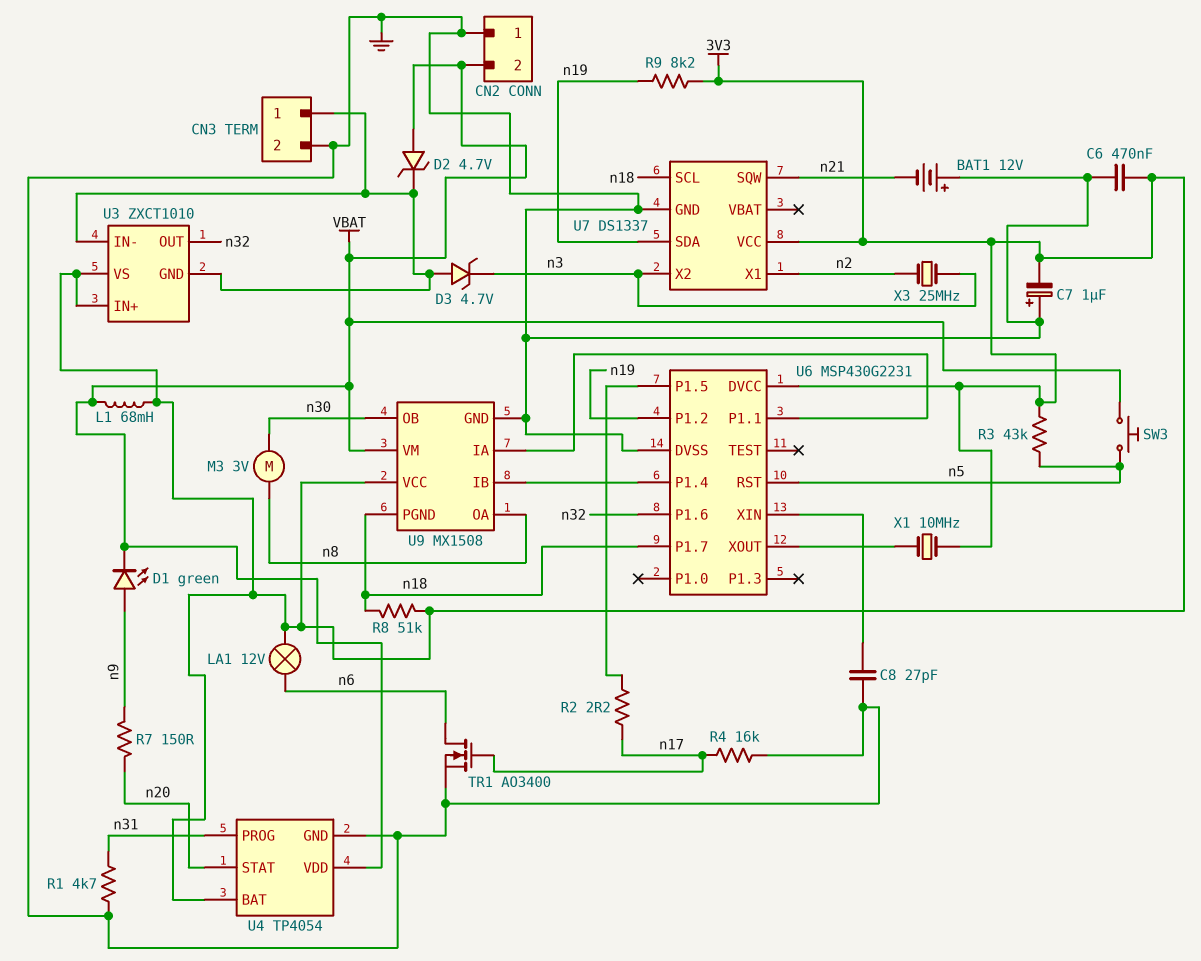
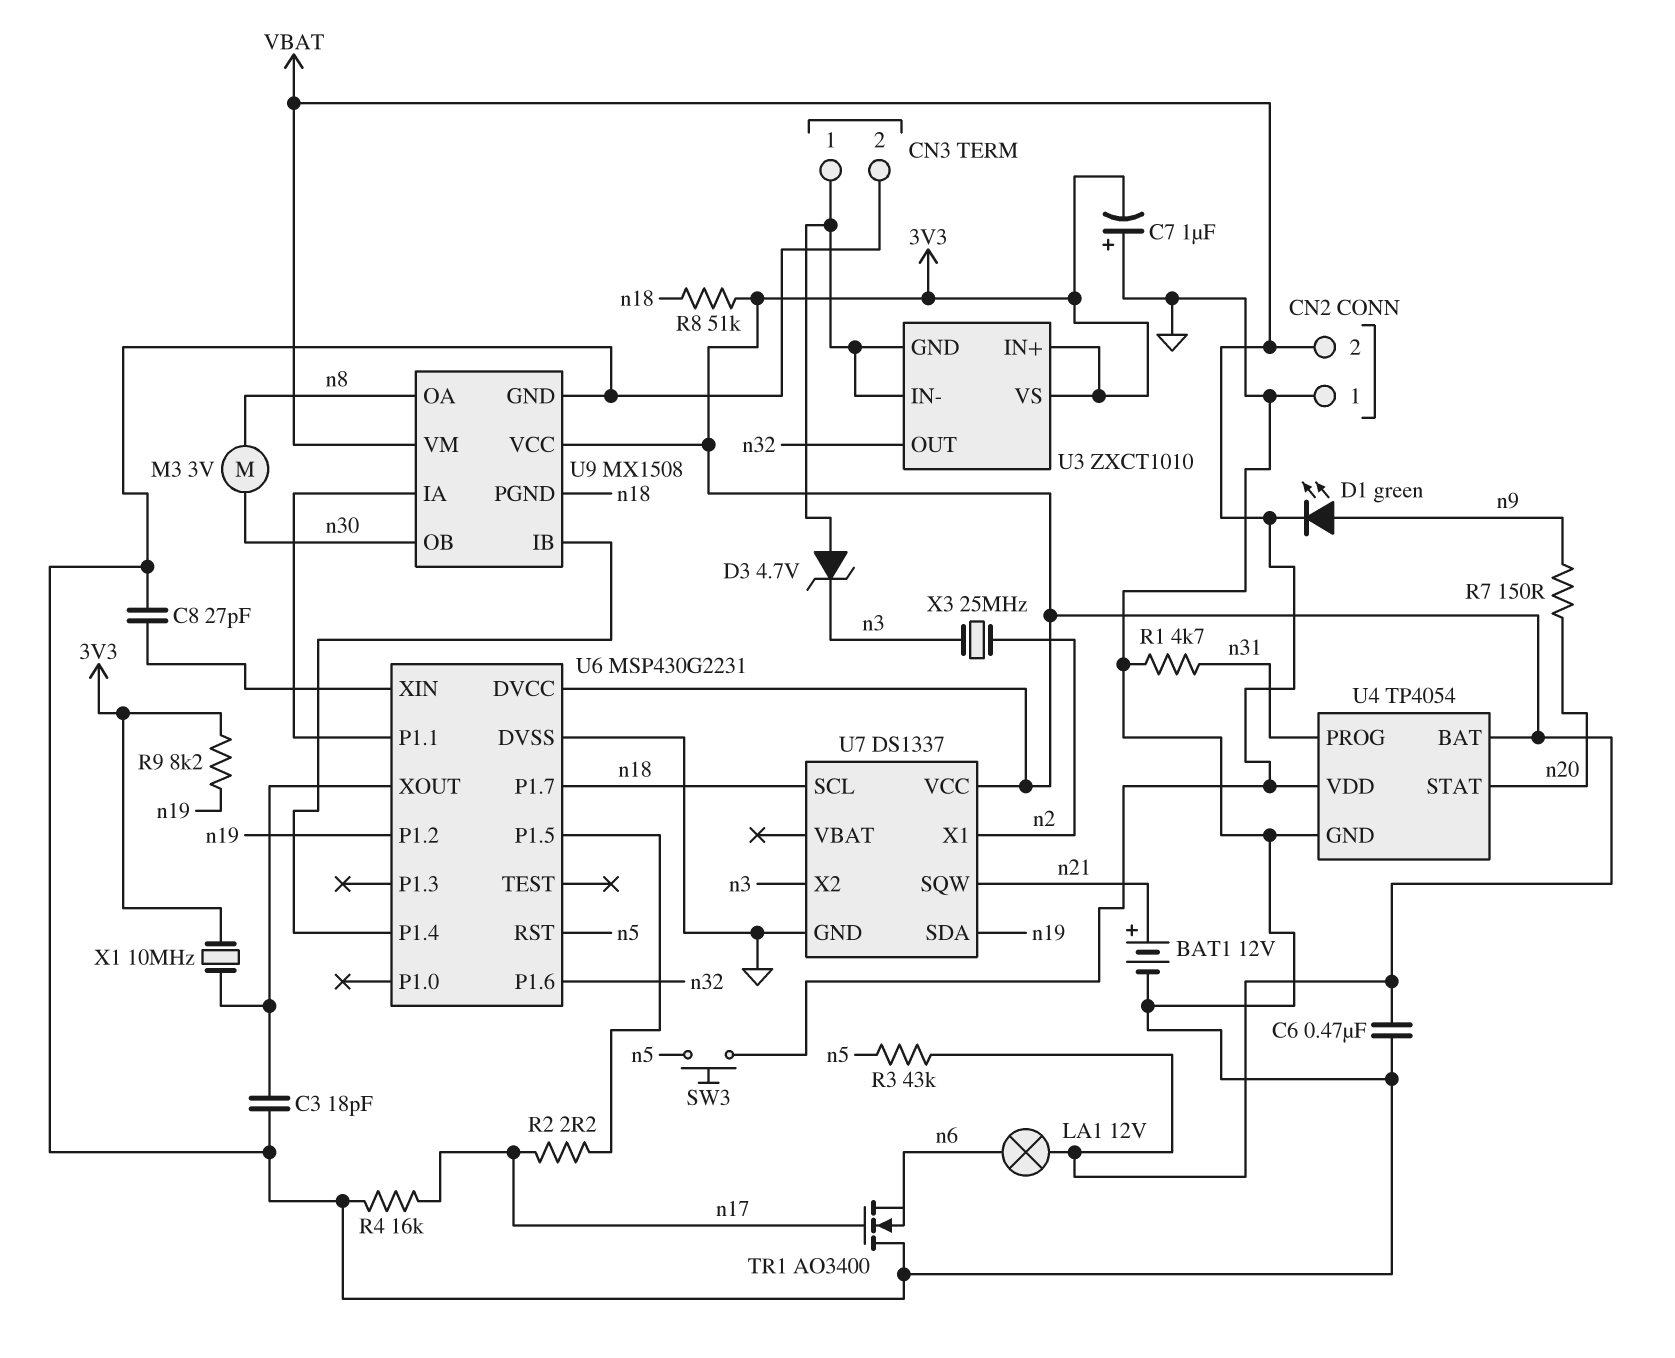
BAT1: 12V (plus GND, minus n21) -> 12V (plus n21, minus GND)
C3: none -> 18pF (GND, U6/XOUT)
D2: zener 4.7V (A VBAT, K CN3/1) -> none
L1: 68mH (3V3, VBAT) -> none
TR1: NMOS AO3400 (G n17, D n6, S GND) -> NMOS AO3400 (G n17, D GND, S n6)

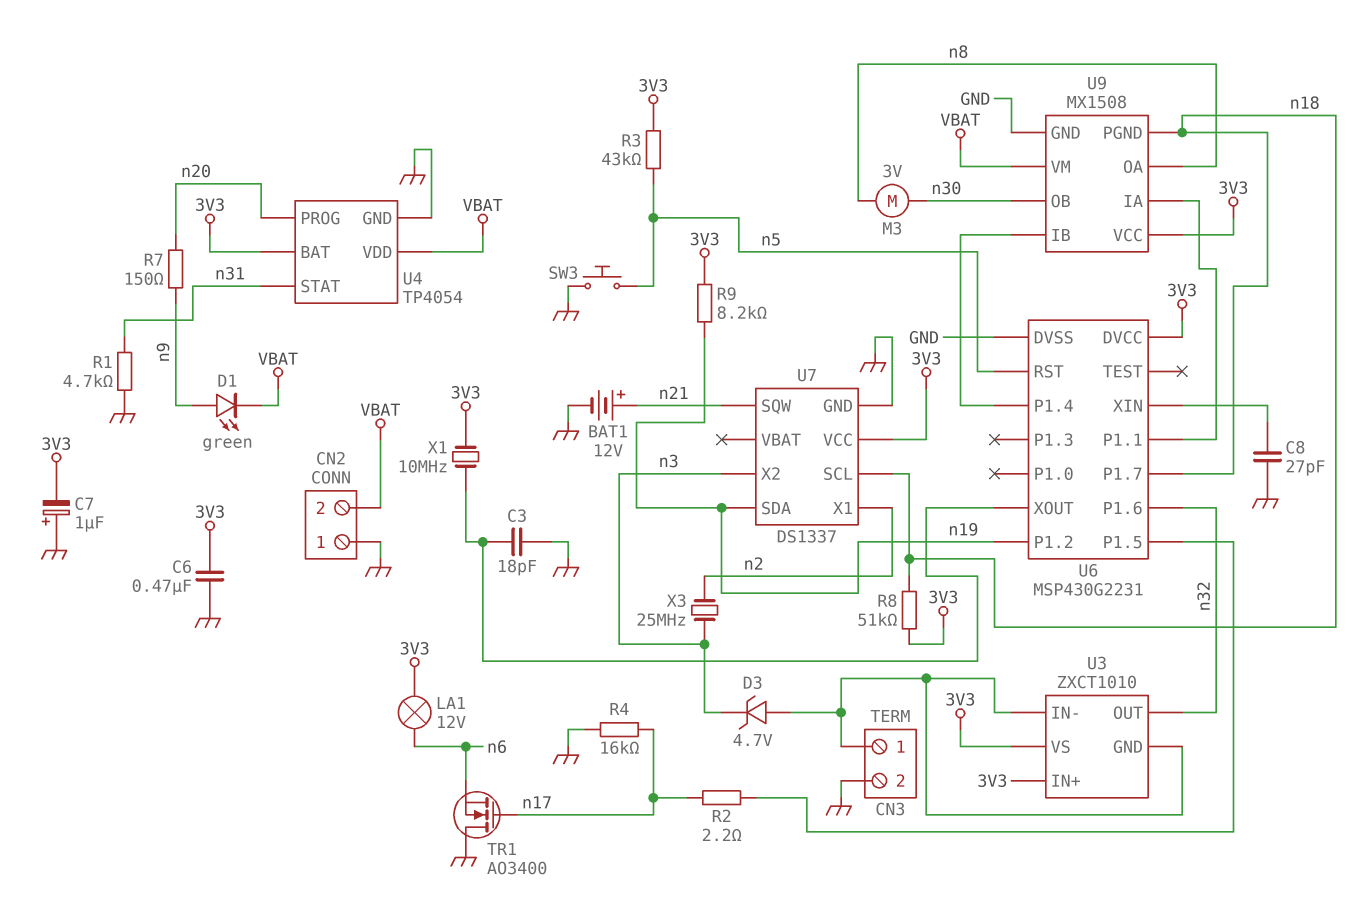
SW3: button (VBAT, n5) -> button (GND, n5)
U4 pin PROG: n31 -> n20
U4 pin STAT: n20 -> n31

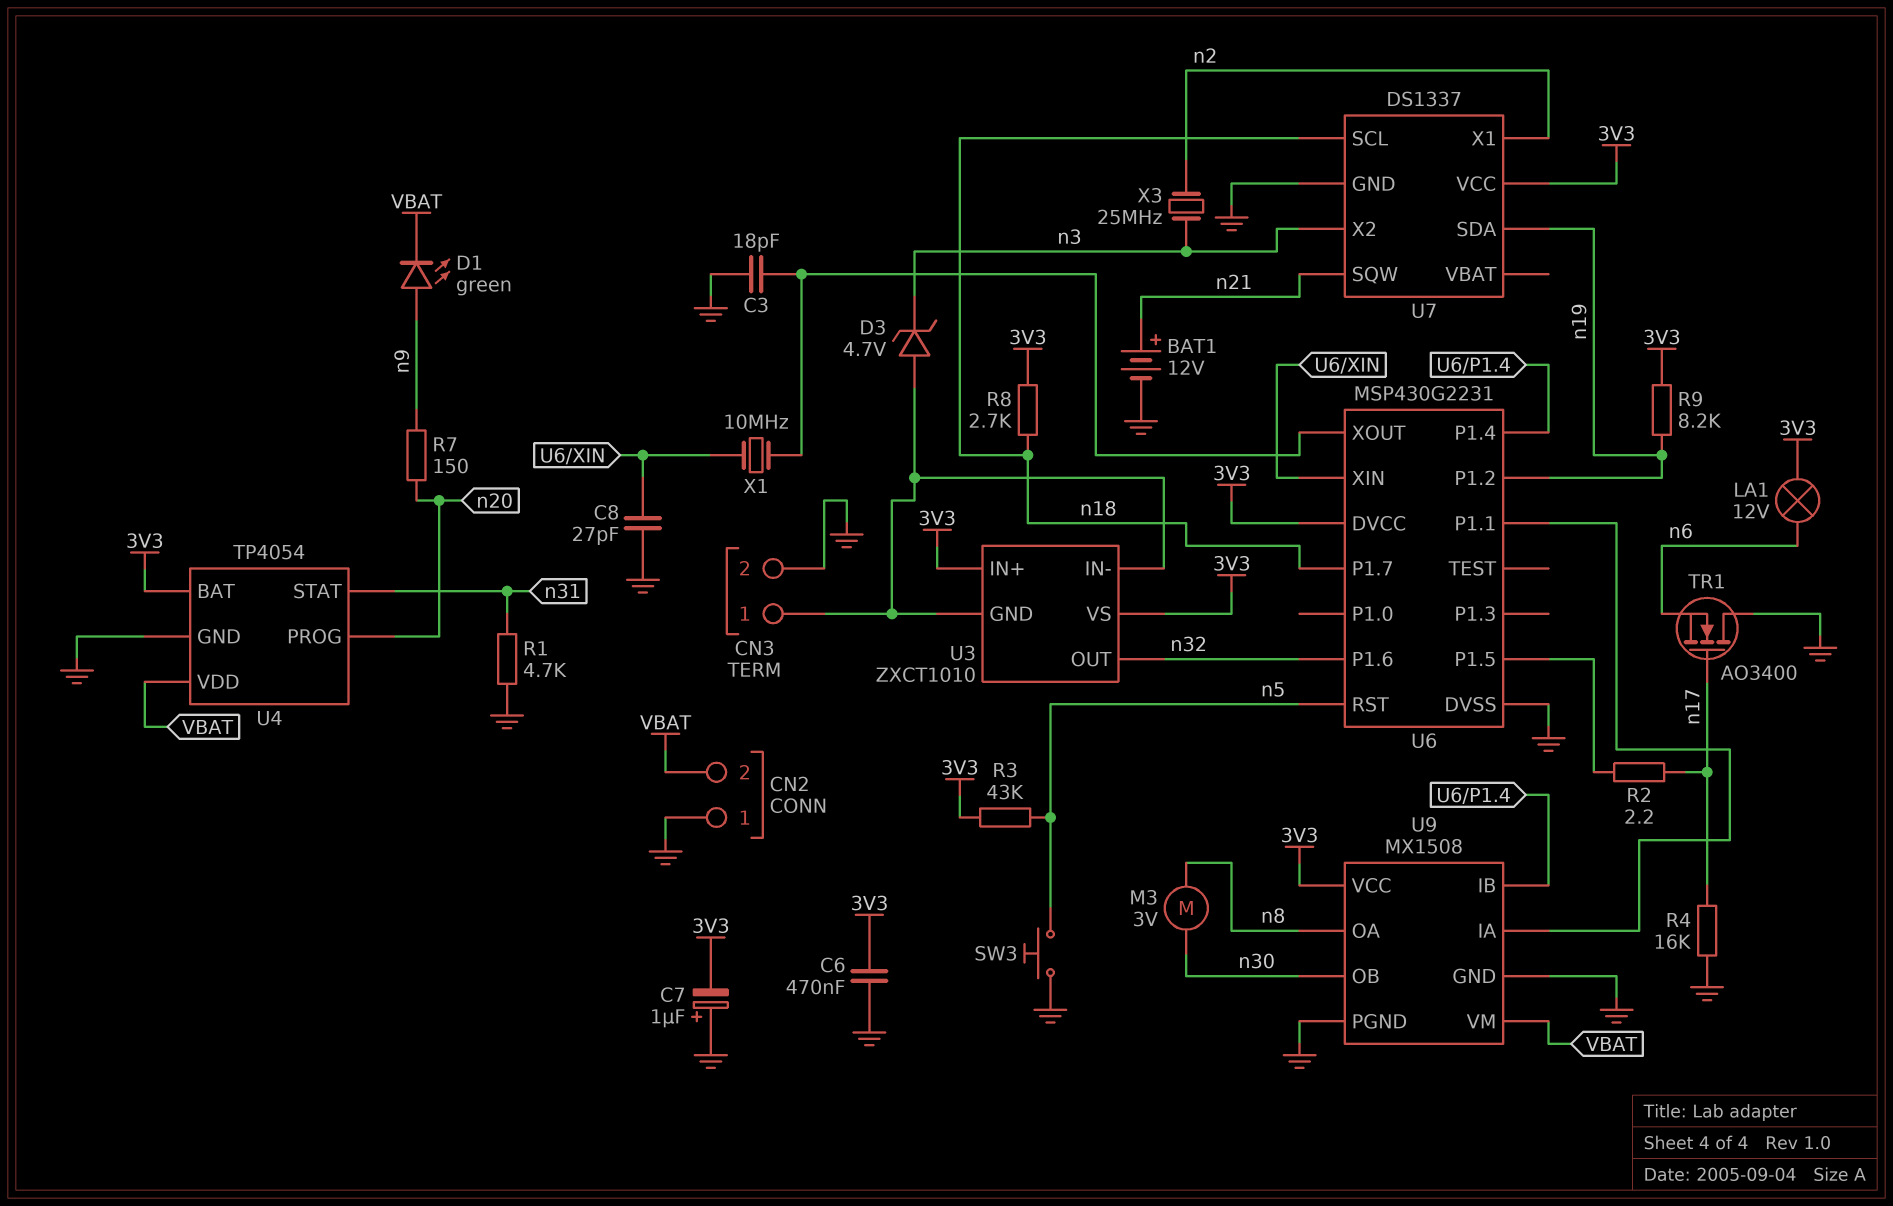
R8: 51k (3V3, n18) -> 2.7k (3V3, n18)
U9 pin PGND: n18 -> GND
X1: 10MHz (3V3, U6/XOUT) -> 10MHz (U6/XIN, U6/XOUT)

